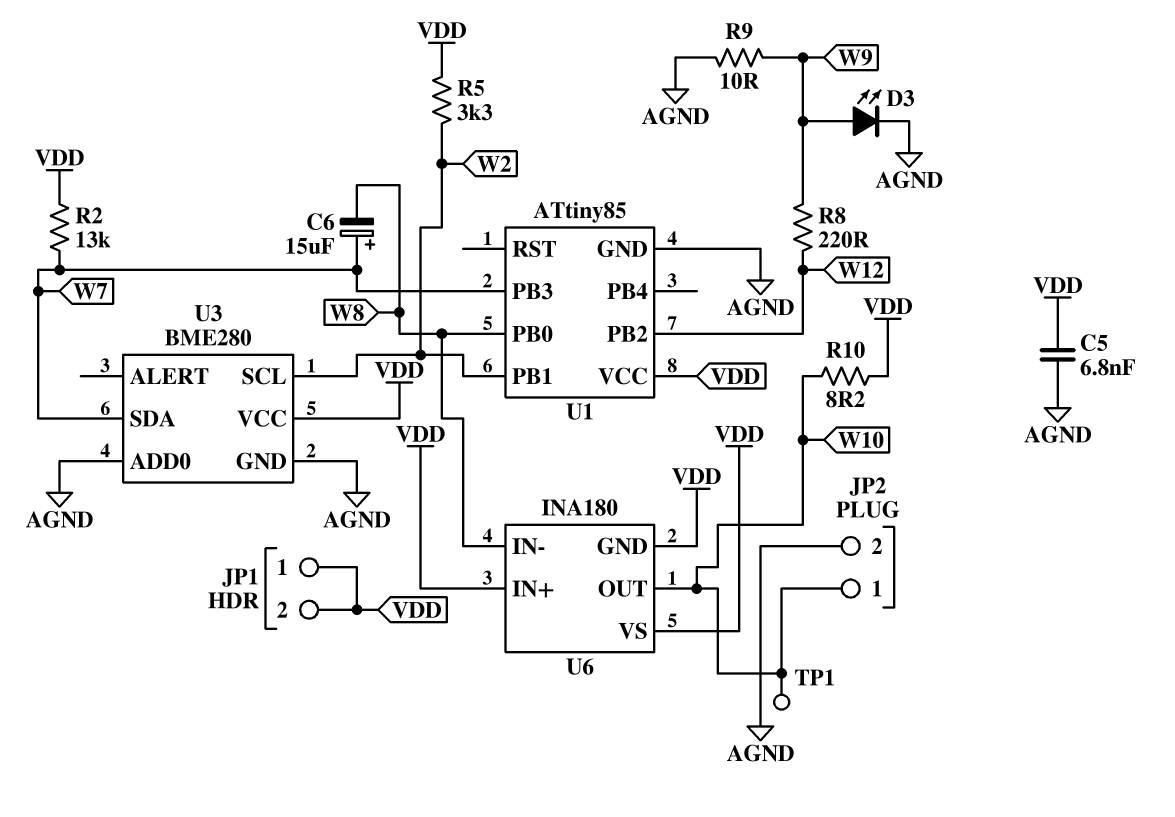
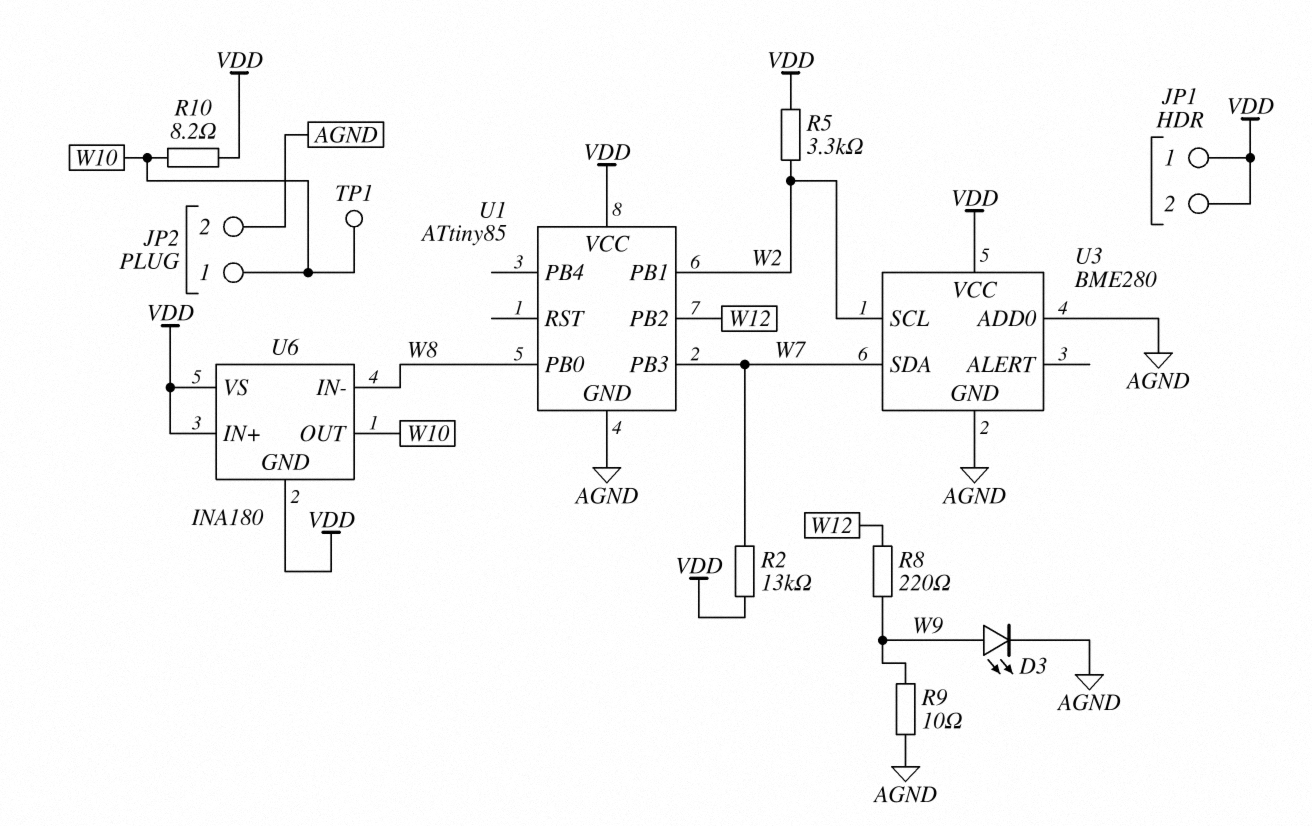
C5: 6.8nF (AGND, VDD) -> none
C6: 15uF (plus W7, minus W8) -> none

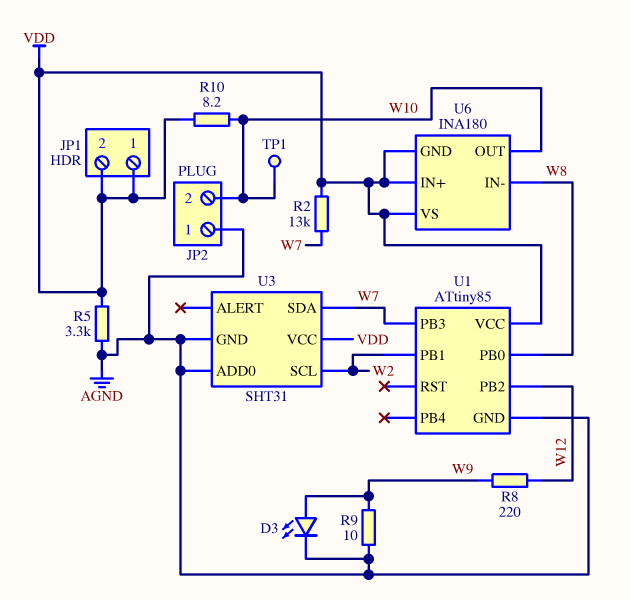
JP2 pin 1: W10 -> AGND
JP2 pin 2: AGND -> W10
R5: 3.3k (VDD, W2) -> 3.3k (AGND, VDD)
U3: BME280 -> SHT31

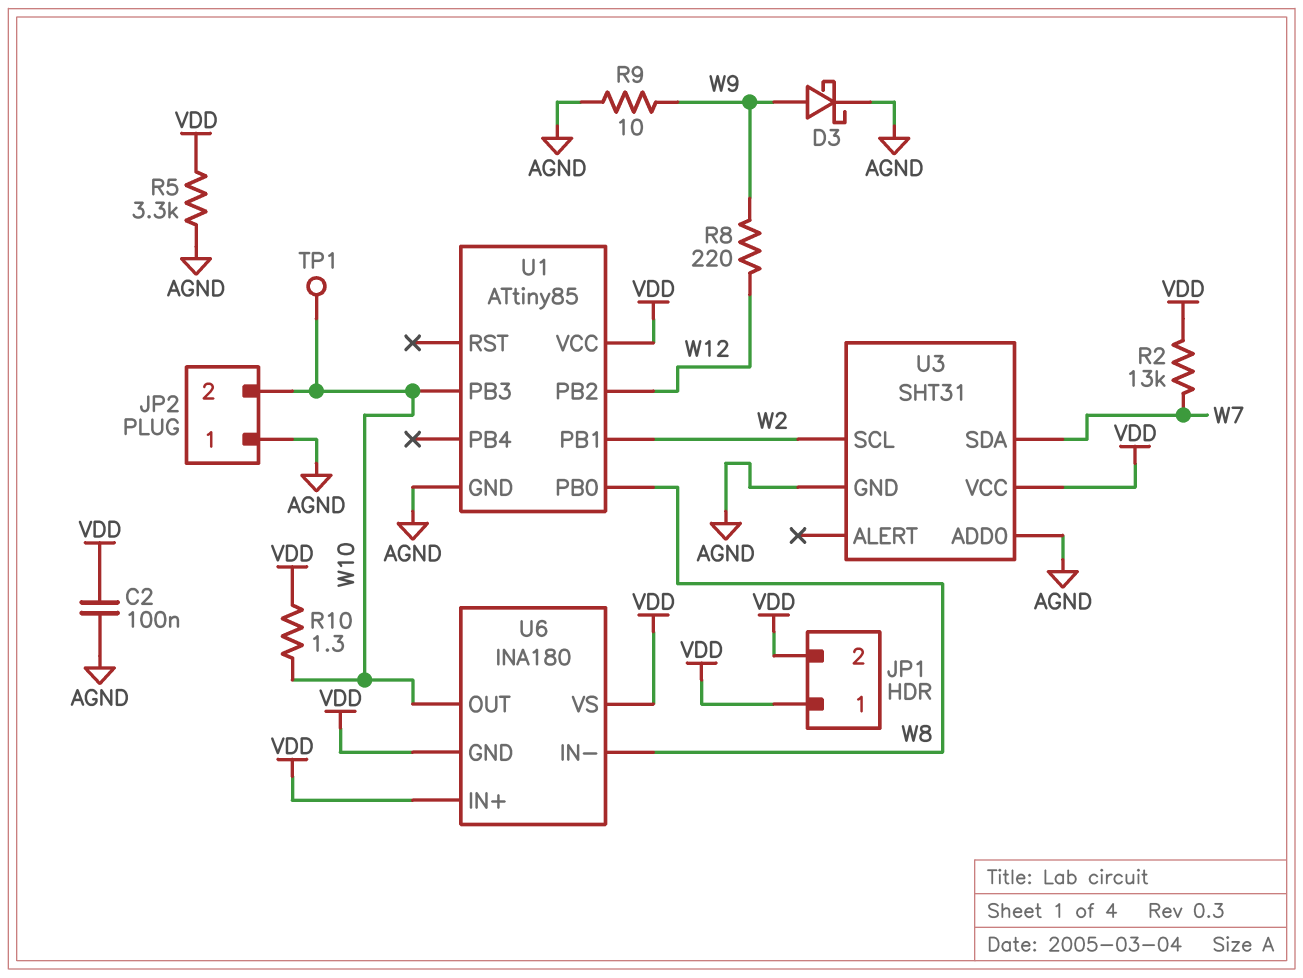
C2: none -> 100nF (AGND, VDD)
D3: LED (A W9, K AGND) -> schottky (A W9, K AGND)
R10: 8.2 (VDD, W10) -> 1.3 (VDD, W10)
U1 pin PB3: W7 -> W10

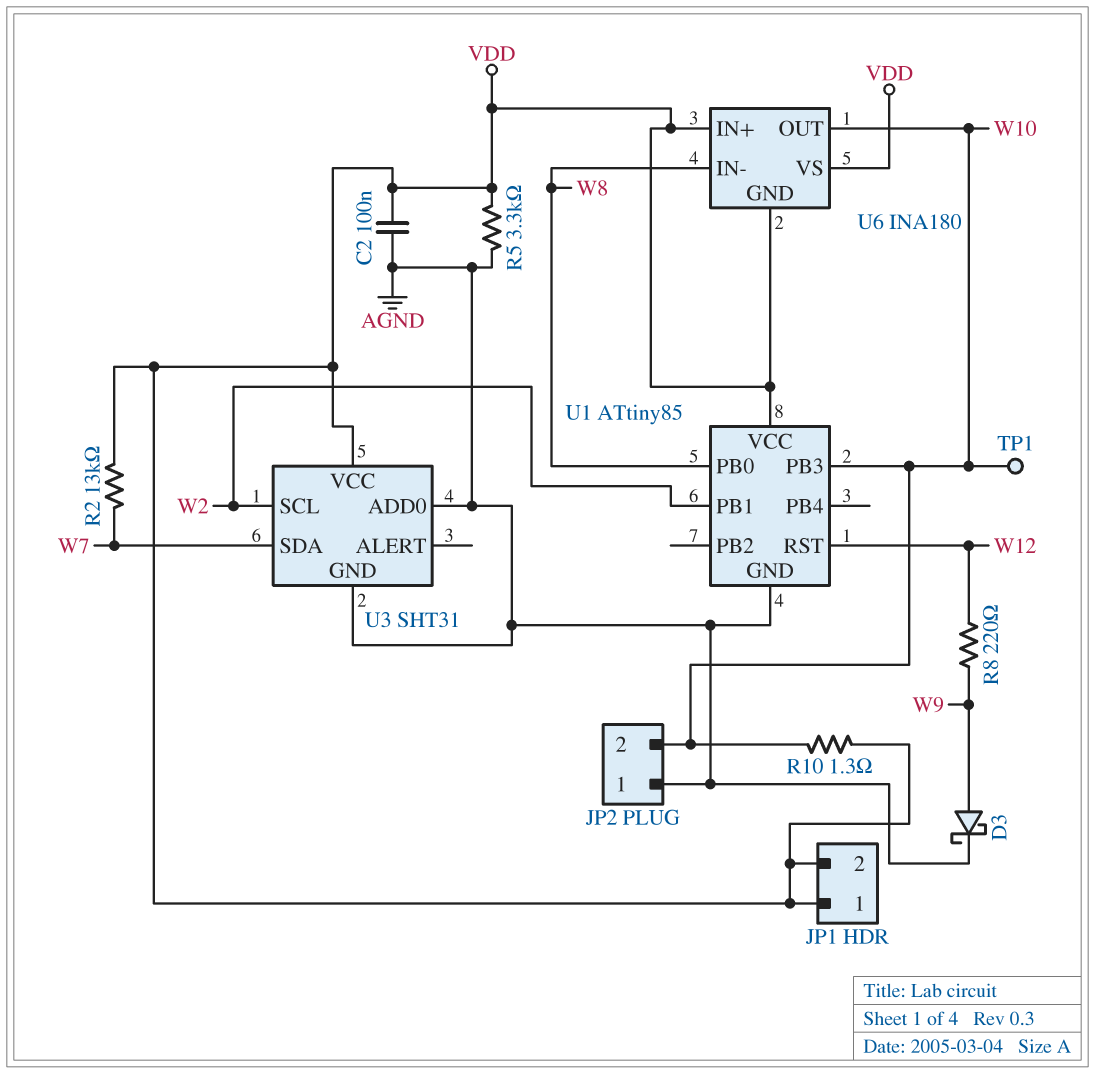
R9: 10 (AGND, W9) -> none
U1 pin PB2: W12 -> none
U1 pin RST: none -> W12

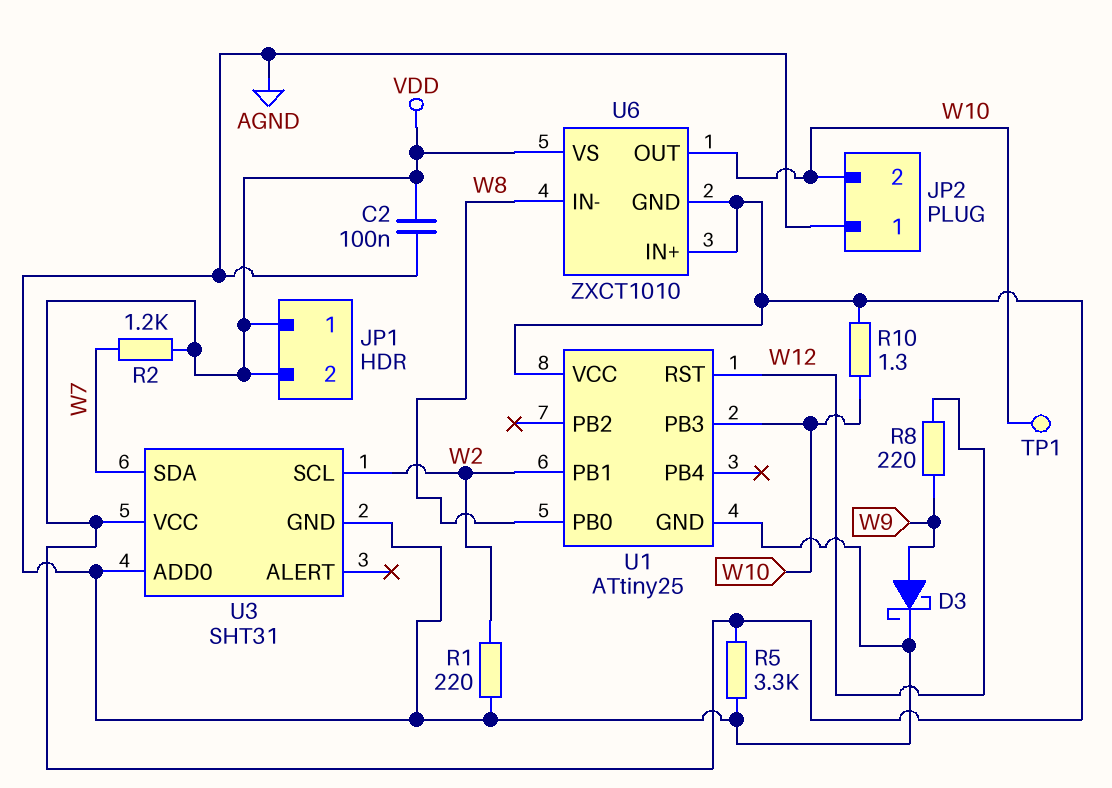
R1: none -> 220 (AGND, W2)
R2: 13k (VDD, W7) -> 1.2k (VDD, W7)
U1: ATtiny85 -> ATtiny25
U6: INA180 -> ZXCT1010

